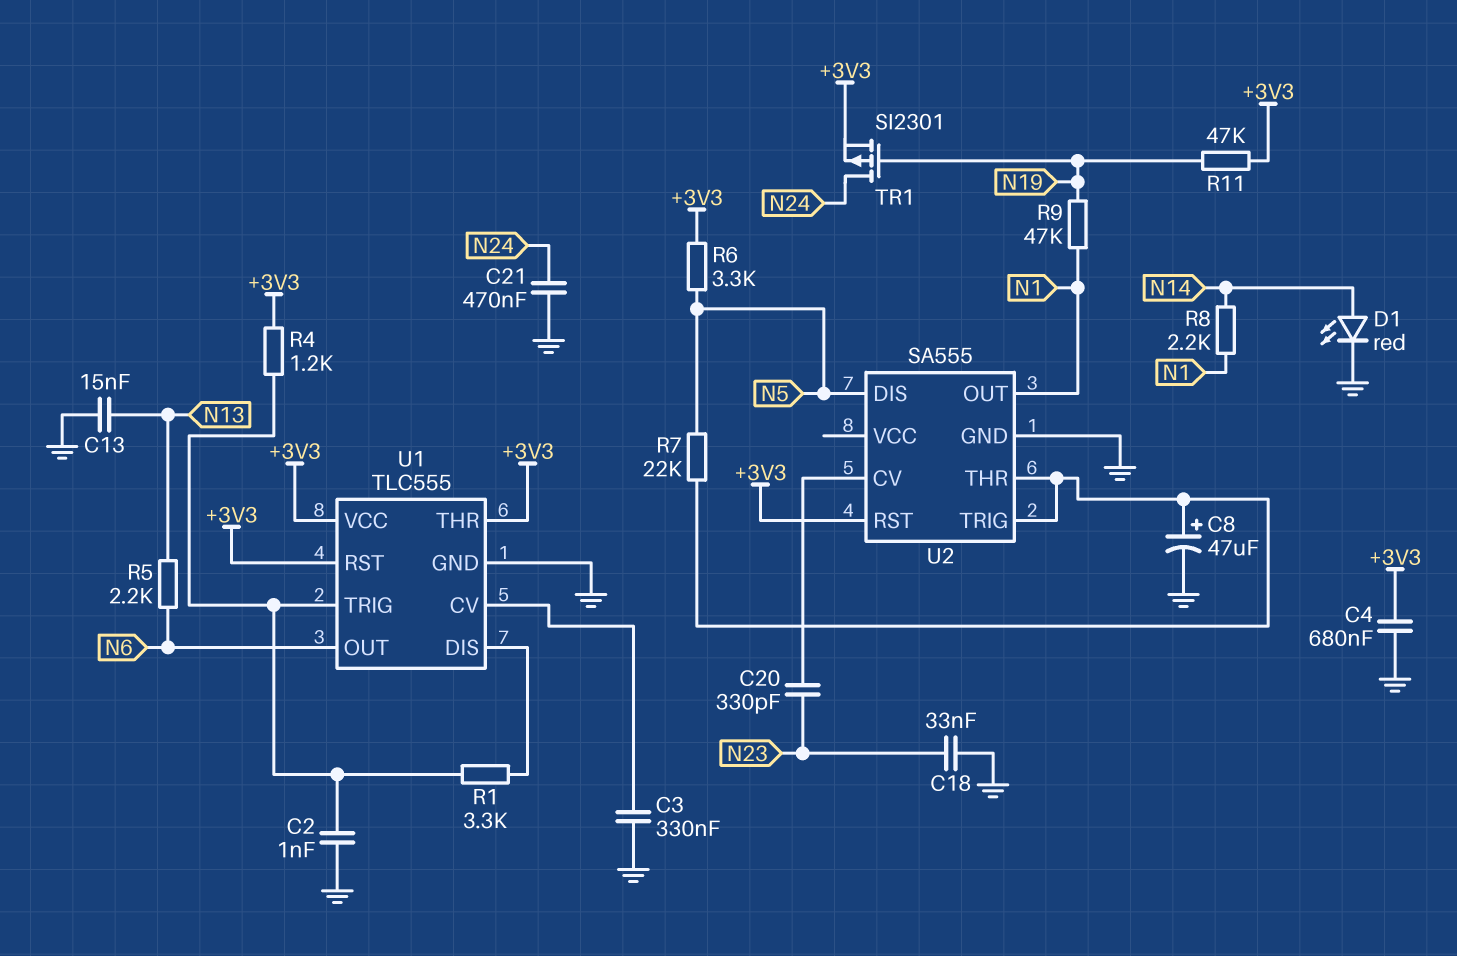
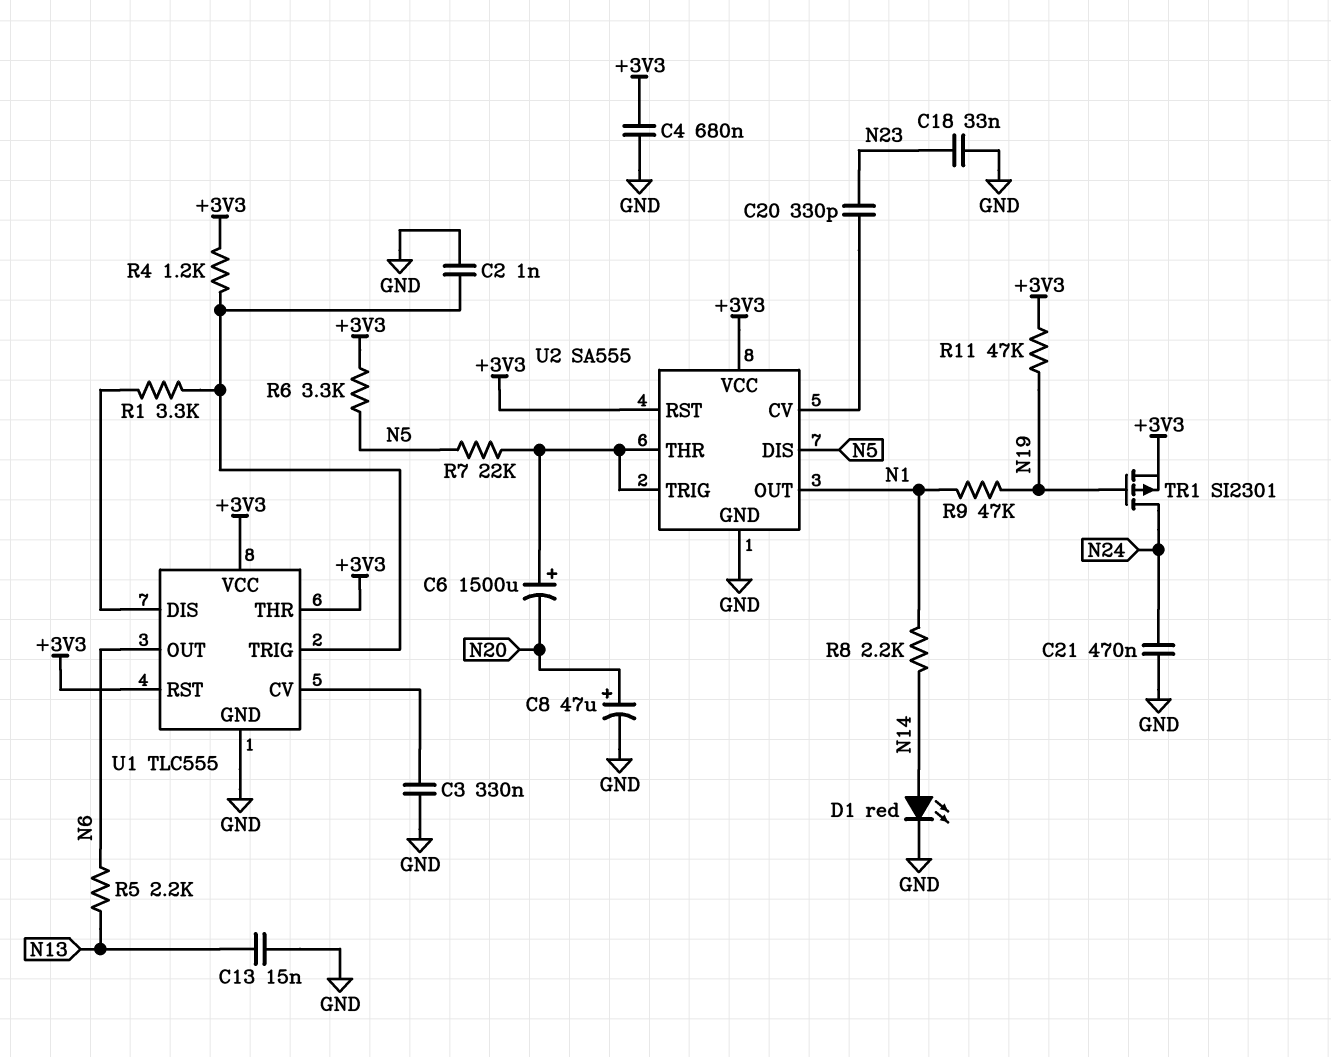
C6: none -> 1500uF (plus U2/THR, minus N20)
C8: 47uF (plus U2/THR, minus GND) -> 47uF (plus N20, minus GND)
U2 pin VCC: none -> +3V3

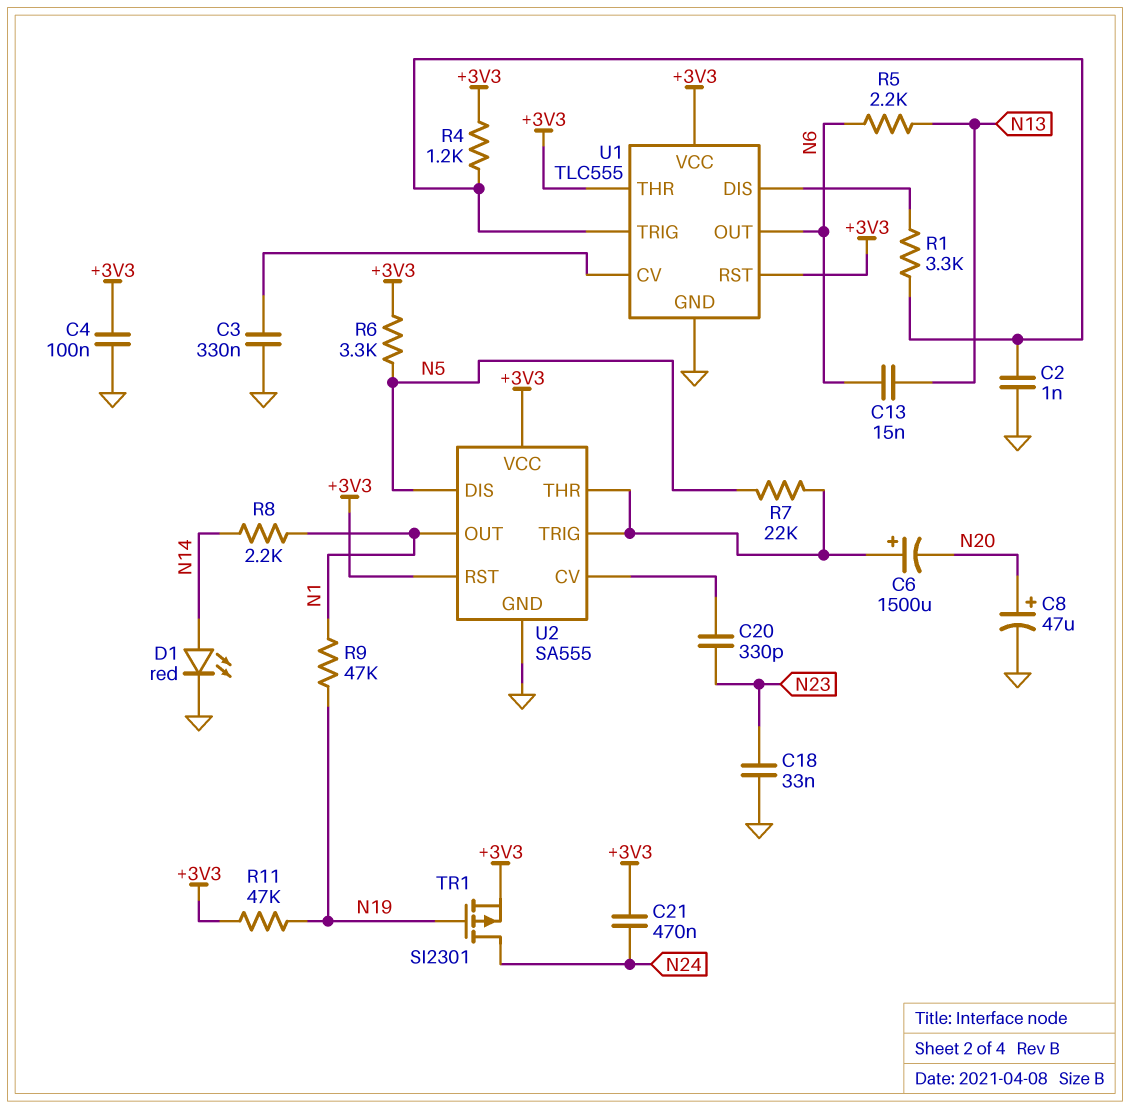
C4: 680nF (+3V3, GND) -> 100nF (+3V3, GND)
C13: 15nF (GND, N13) -> 15nF (N6, N13)
C21: 470nF (GND, N24) -> 470nF (+3V3, N24)

